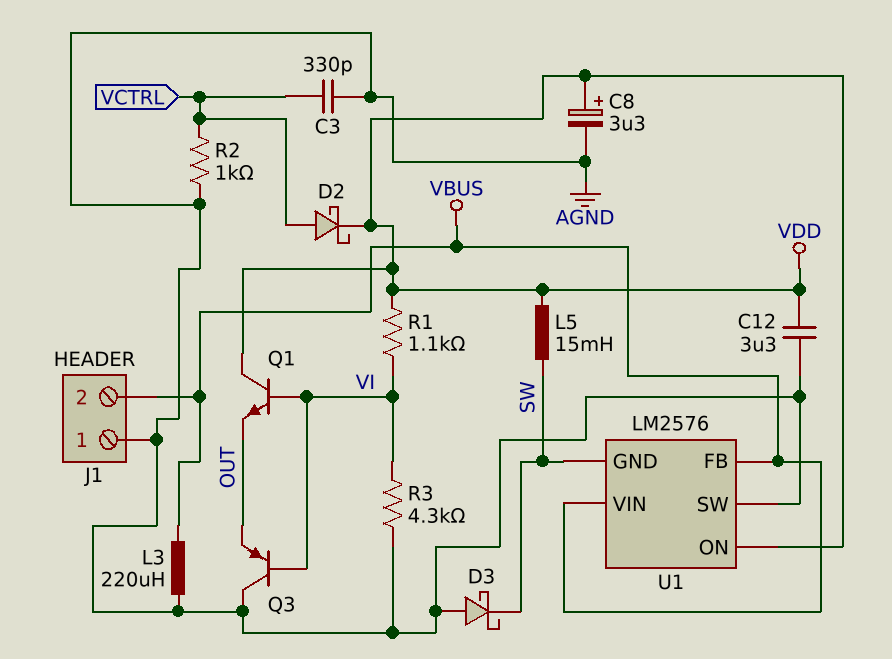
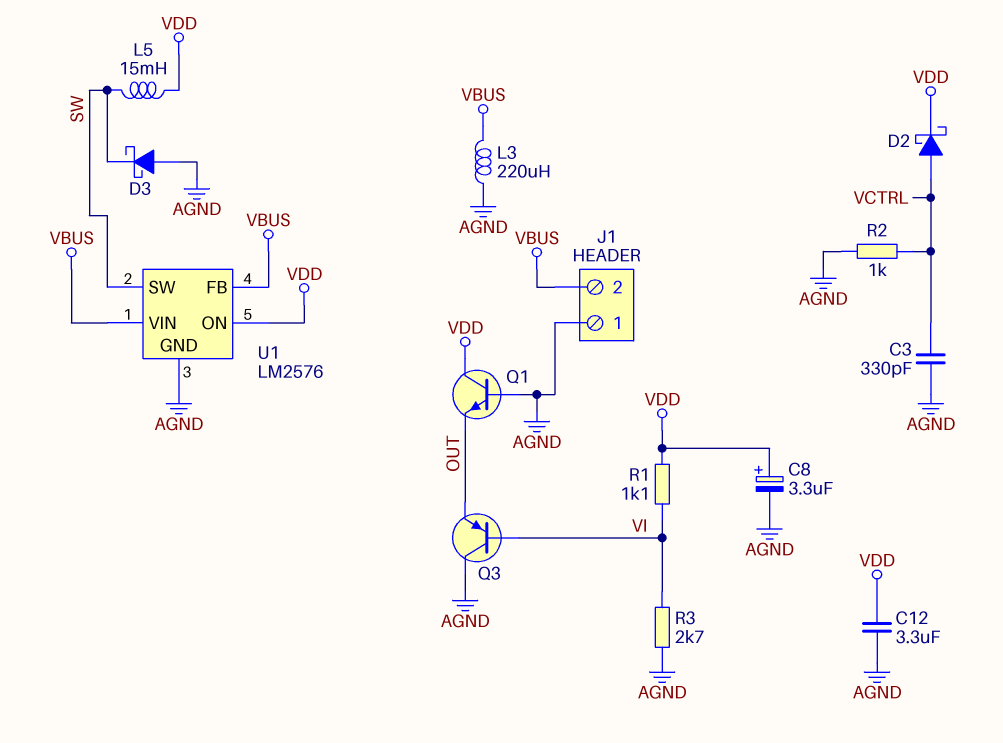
Q1: NPN (B VI, C VDD, E OUT) -> NPN (B AGND, C VDD, E OUT)
R3: 4.3k (AGND, VI) -> 2.7k (AGND, VI)
U1 pin GND: SW -> AGND
U1 pin SW: AGND -> SW

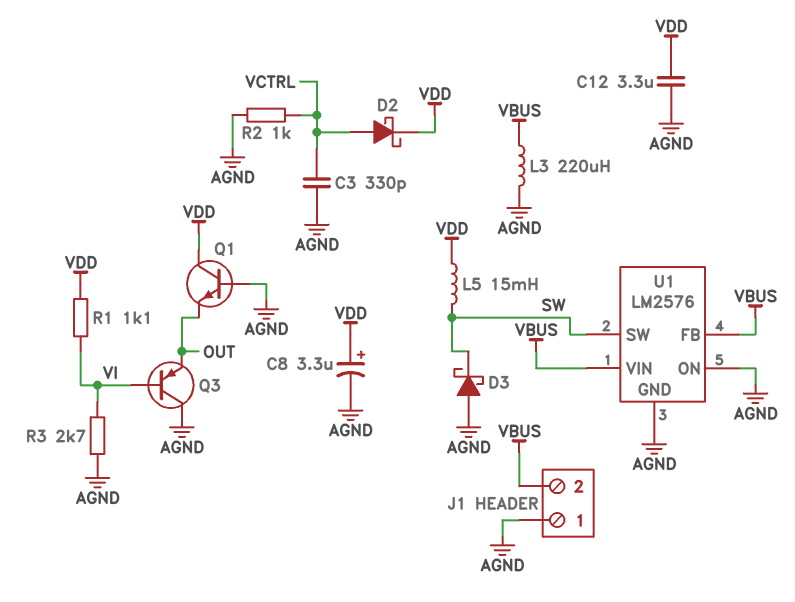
U1 pin ON: VDD -> AGND

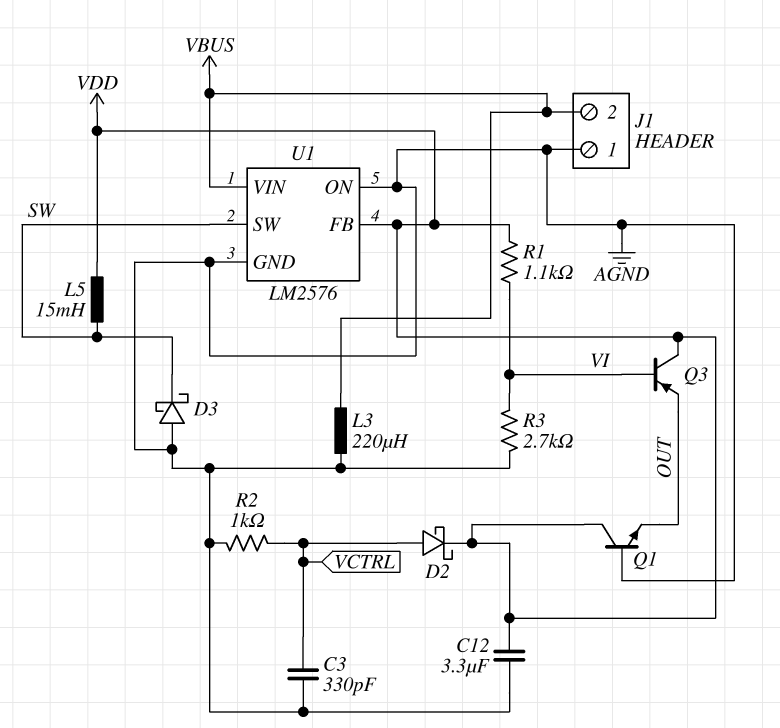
C8: 3.3uF (plus VDD, minus AGND) -> none
Q3: PNP (B VI, C AGND, E OUT) -> PNP (B VI, C VDD, E OUT)
U1 pin FB: VBUS -> VDD

